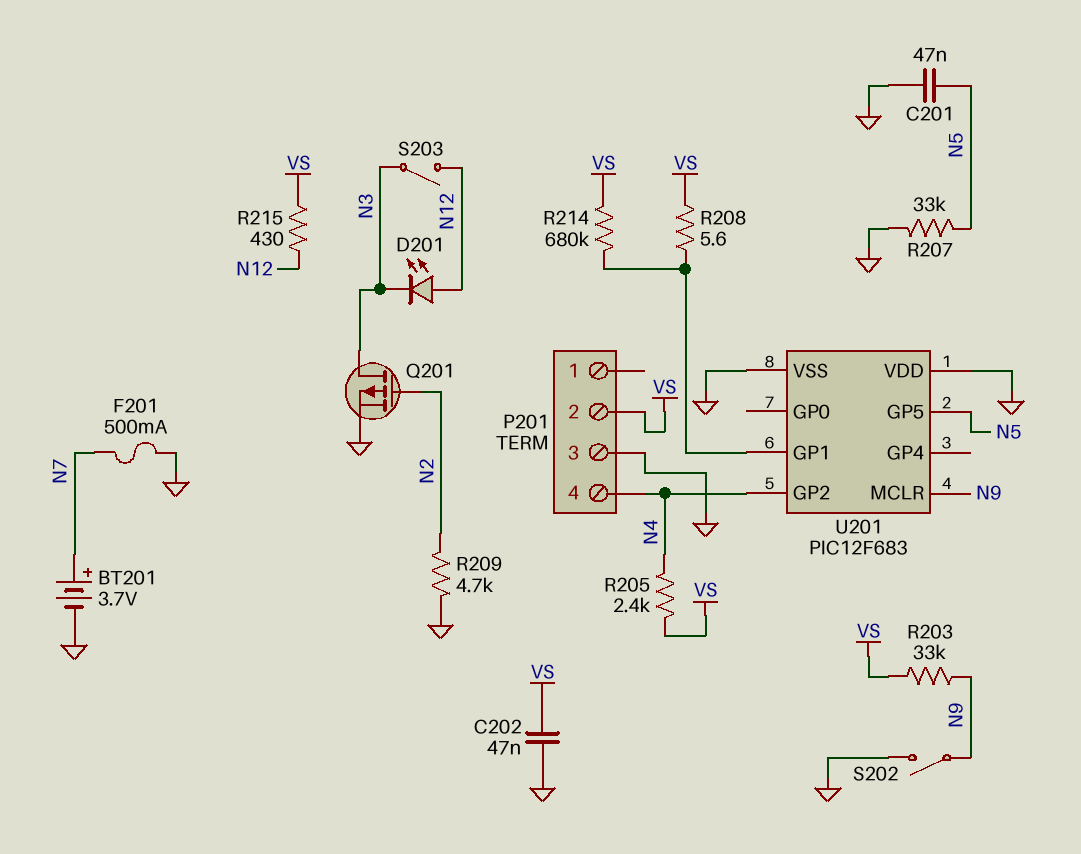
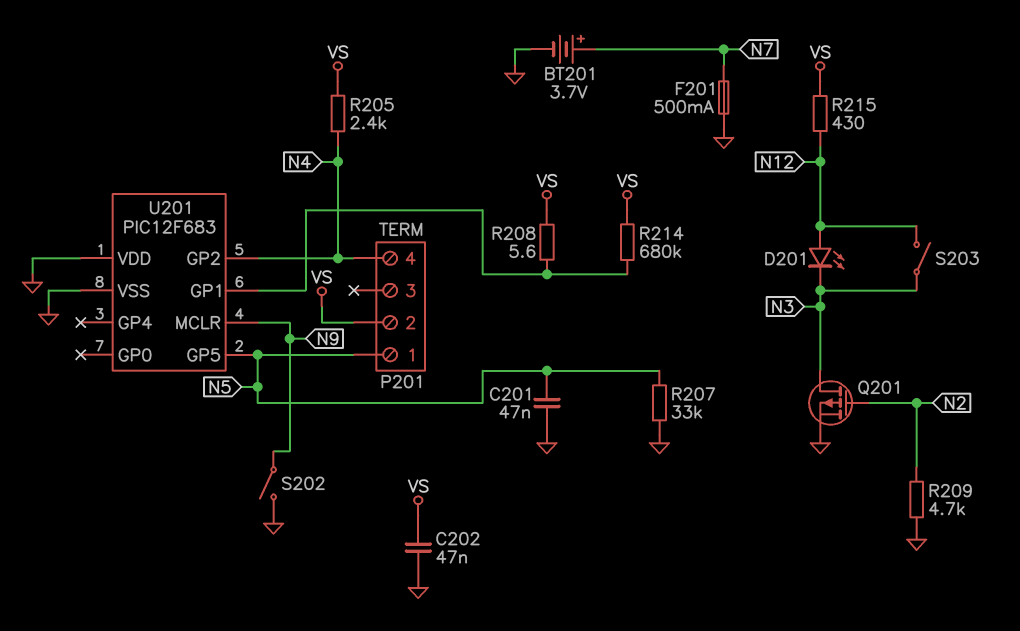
P201 pin 1: none -> N5
P201 pin 3: GND -> none
R203: 33k (N9, VS) -> none

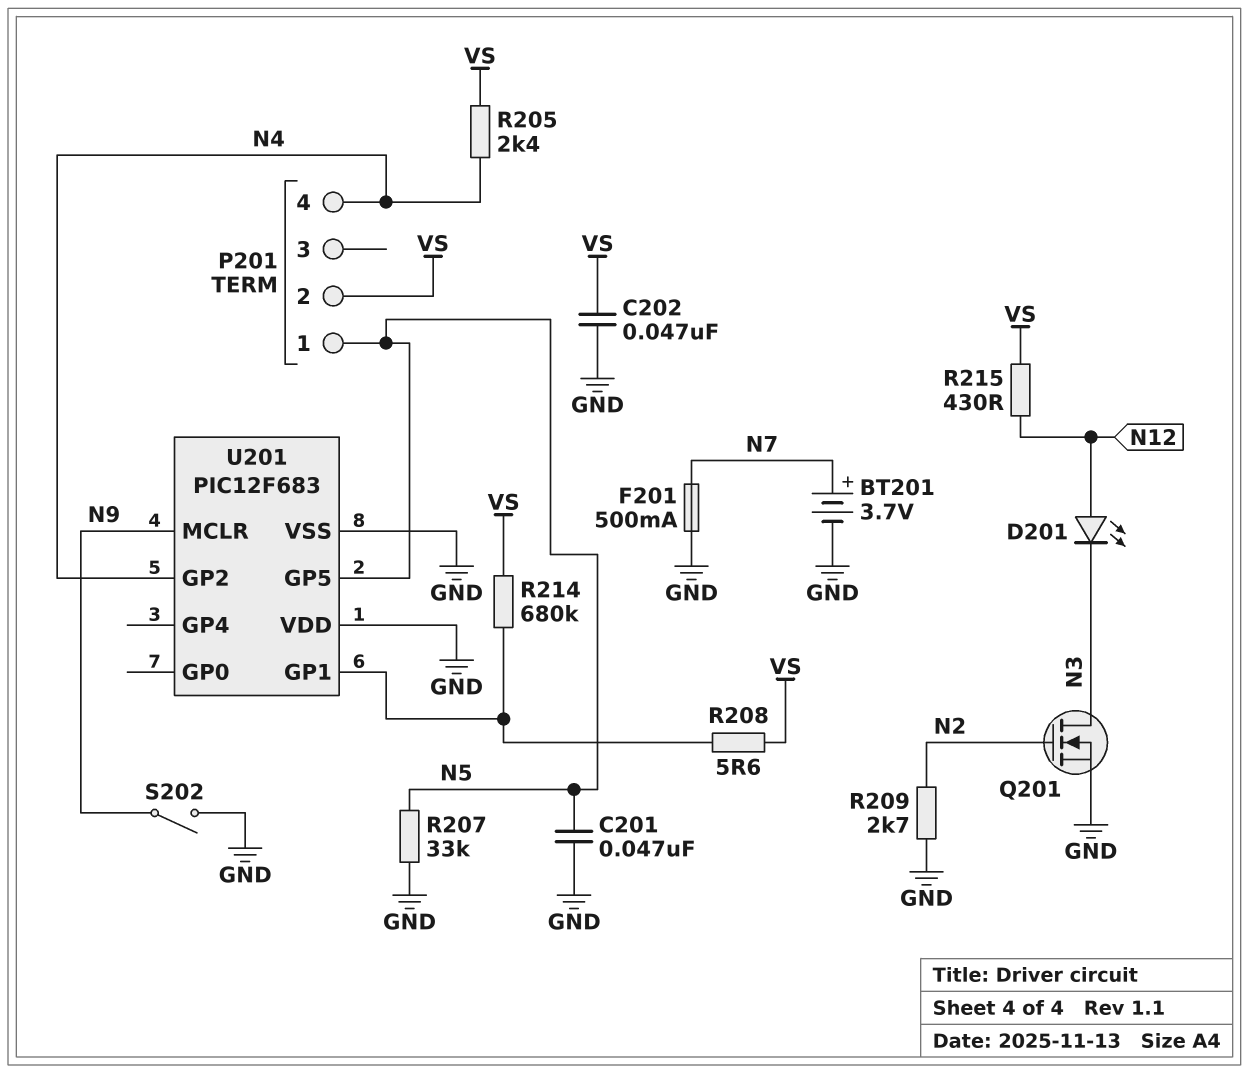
Q201: PMOS (G N2, D N3, S GND) -> NMOS (G N2, D N3, S GND)
R209: 4.7k (GND, N2) -> 2.7k (GND, N2)
S203: switch (N3, N12) -> none

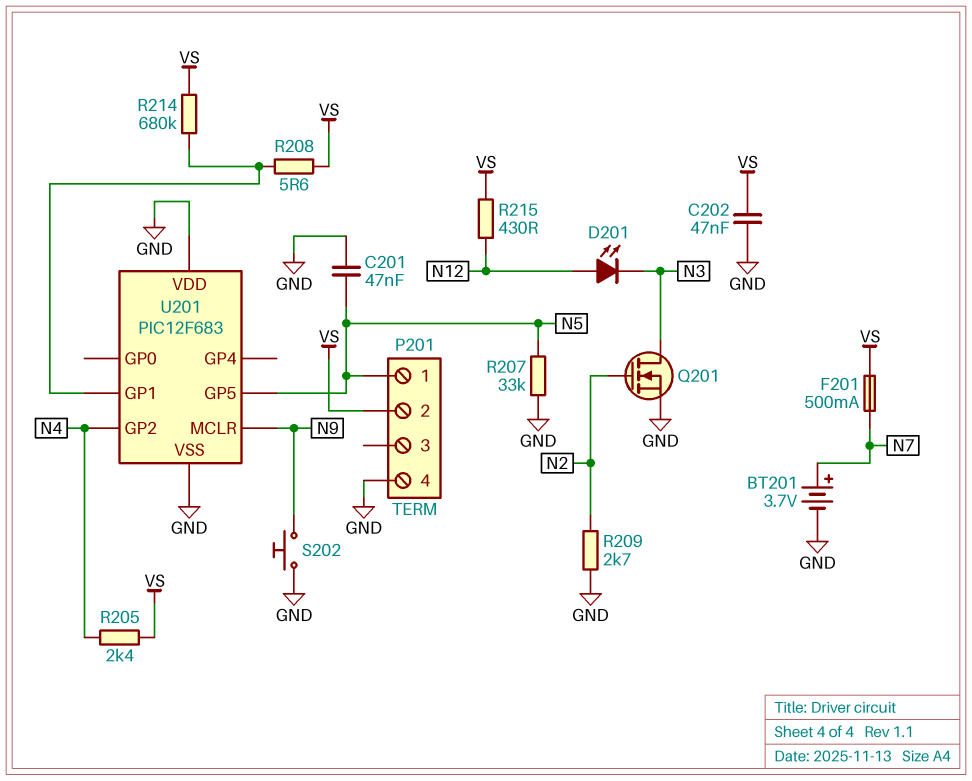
F201: 500mA (GND, N7) -> 500mA (N7, VS)
P201 pin 4: N4 -> GND
S202: switch (GND, N9) -> button (GND, N9)

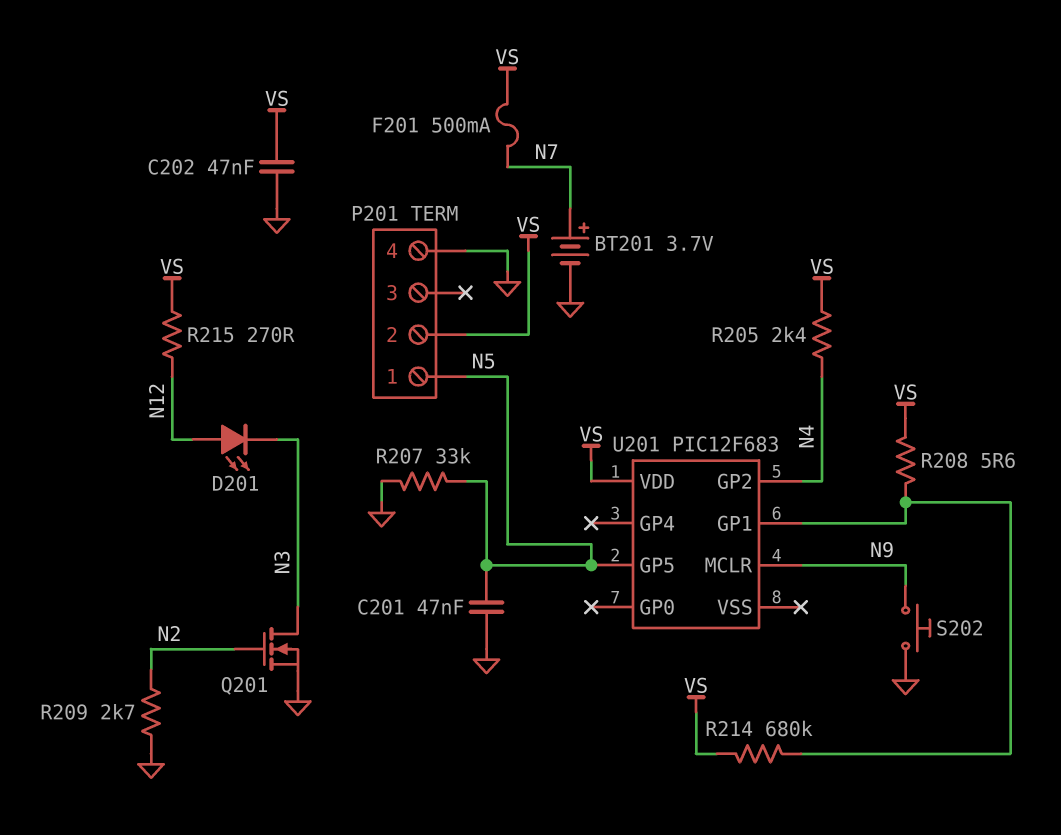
R215: 430 (N12, VS) -> 270 (N12, VS)
U201 pin VDD: GND -> VS
U201 pin VSS: GND -> none

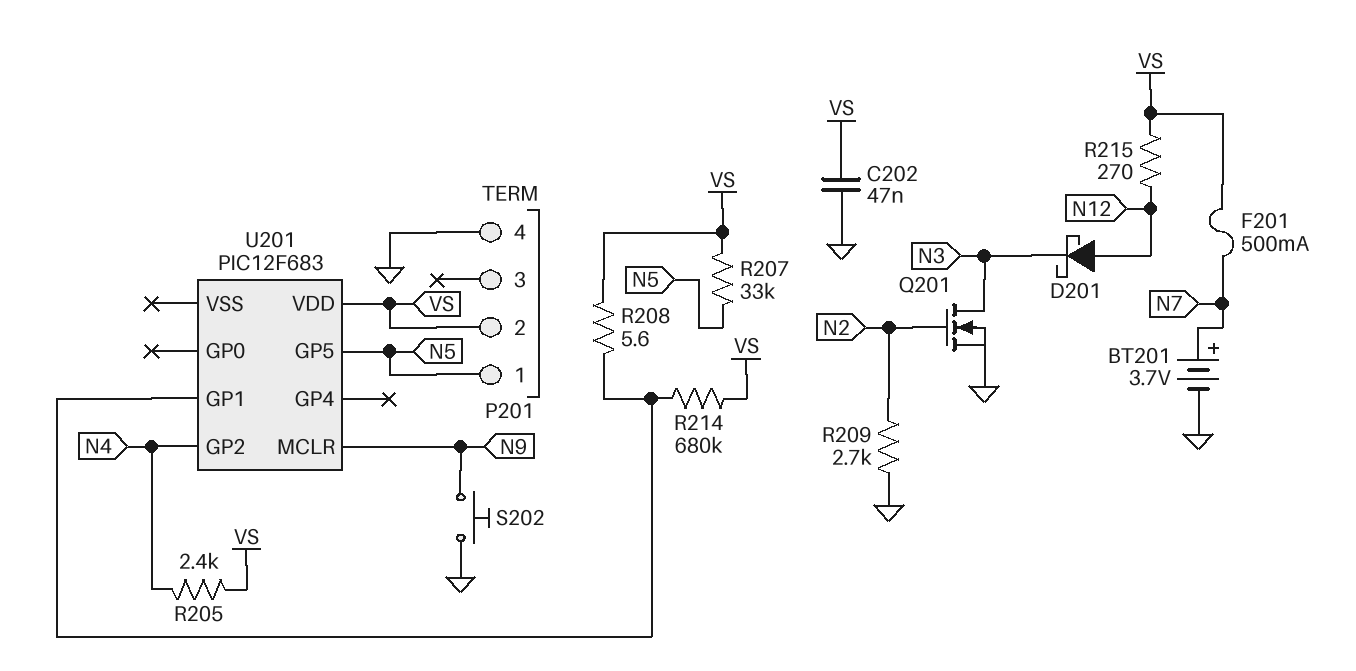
C201: 47nF (GND, N5) -> none
D201: LED (A N12, K N3) -> schottky (A N12, K N3)
R207: 33k (GND, N5) -> 33k (N5, VS)

